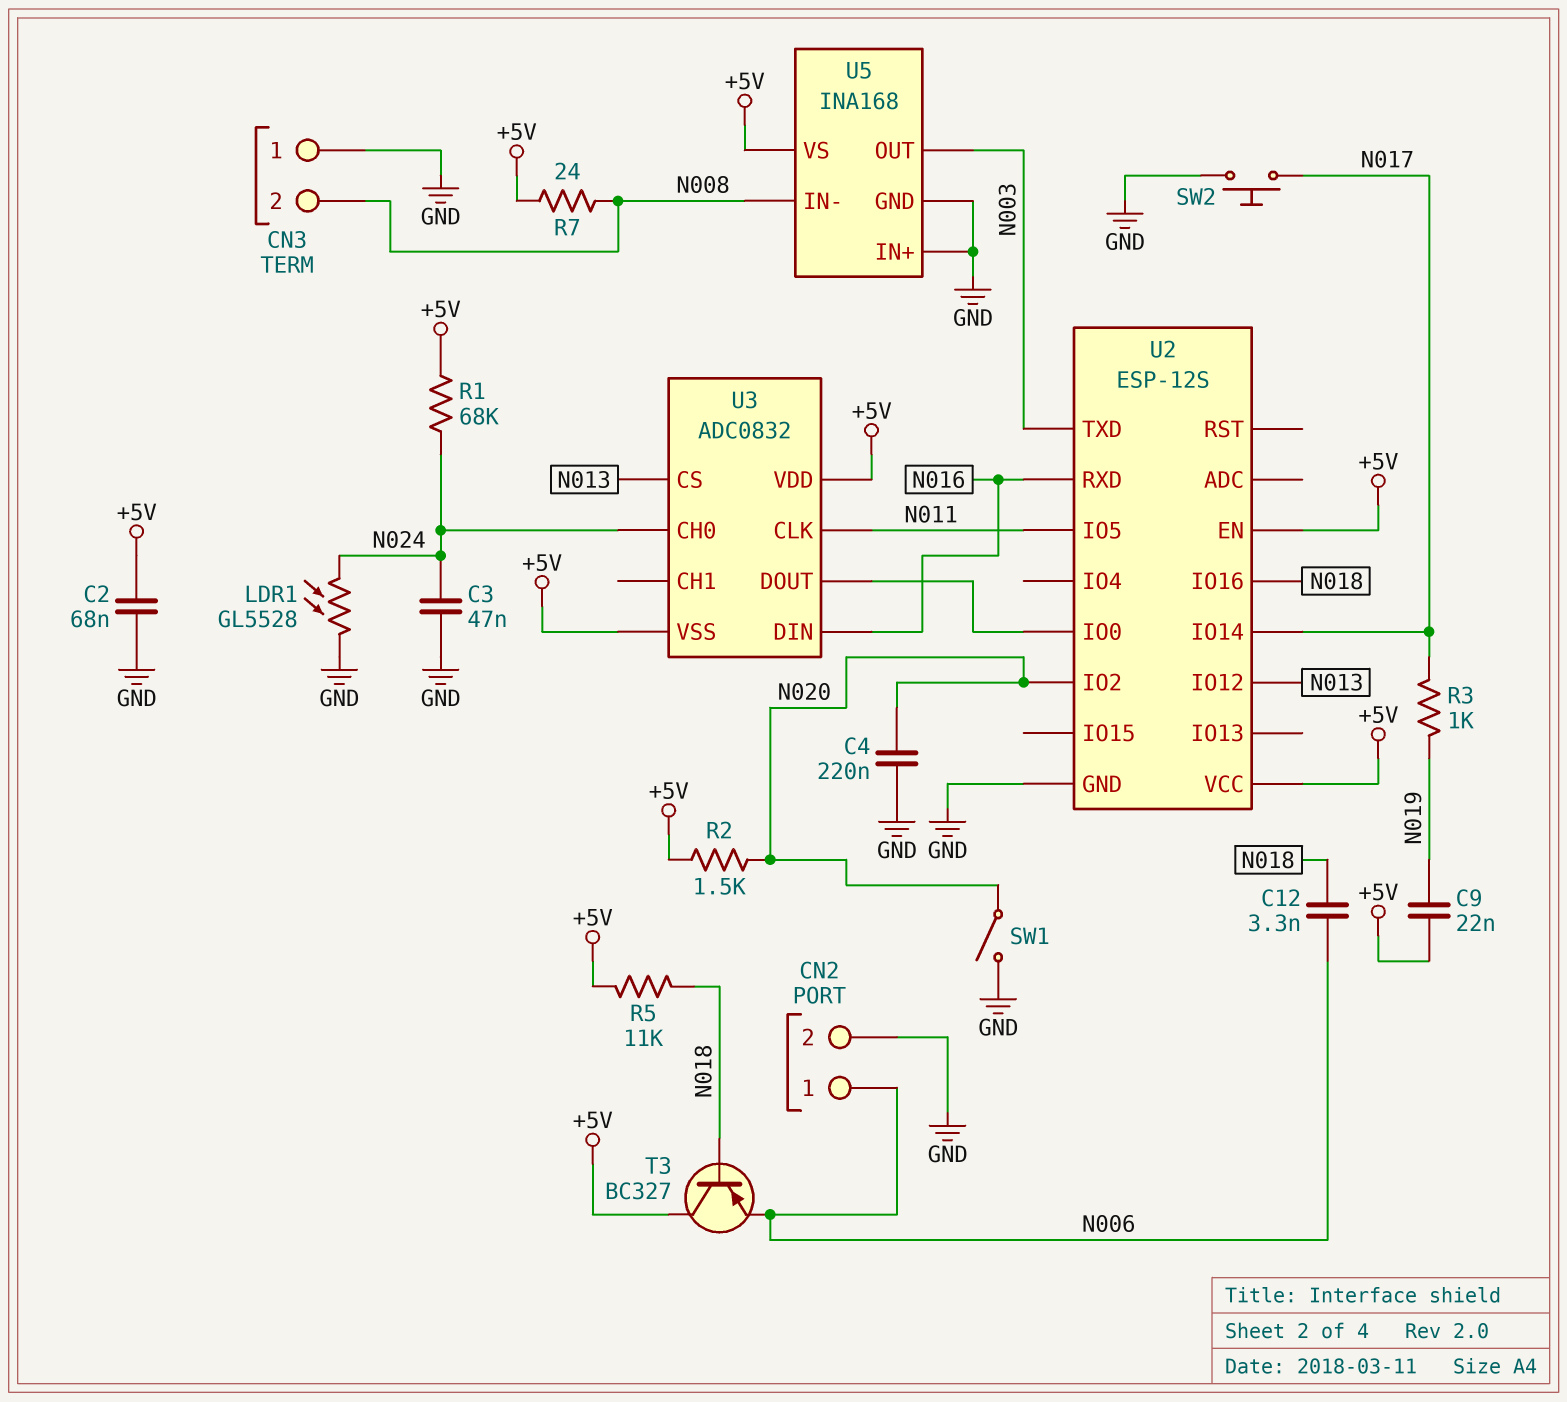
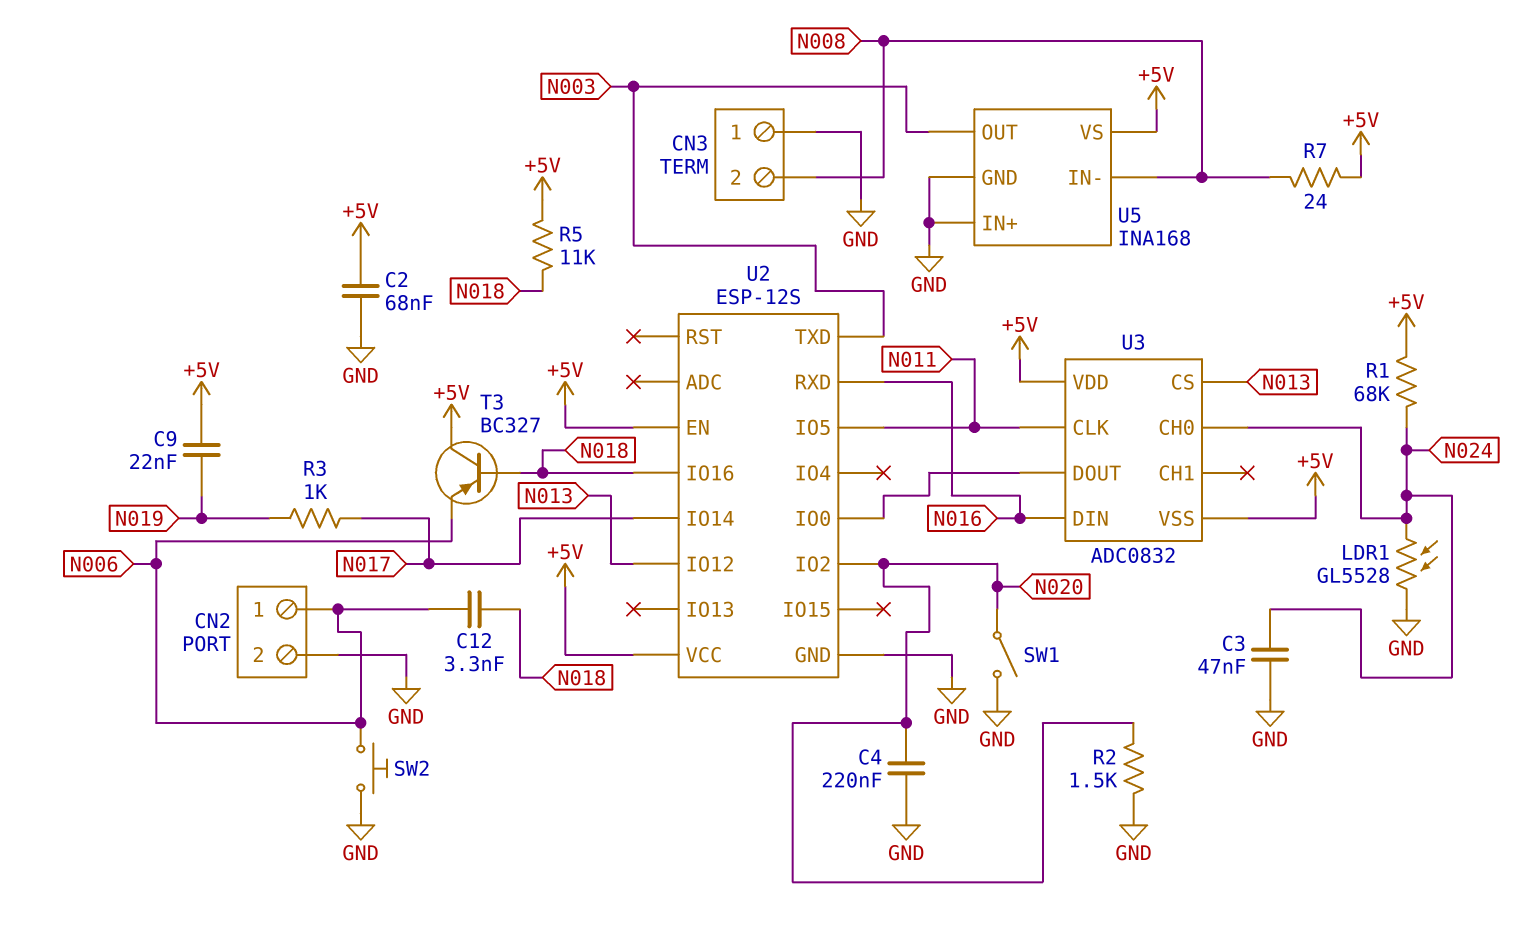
R2: 1.5k (+5V, N020) -> 1.5k (GND, N020)
SW2: button (GND, N017) -> button (GND, N006)

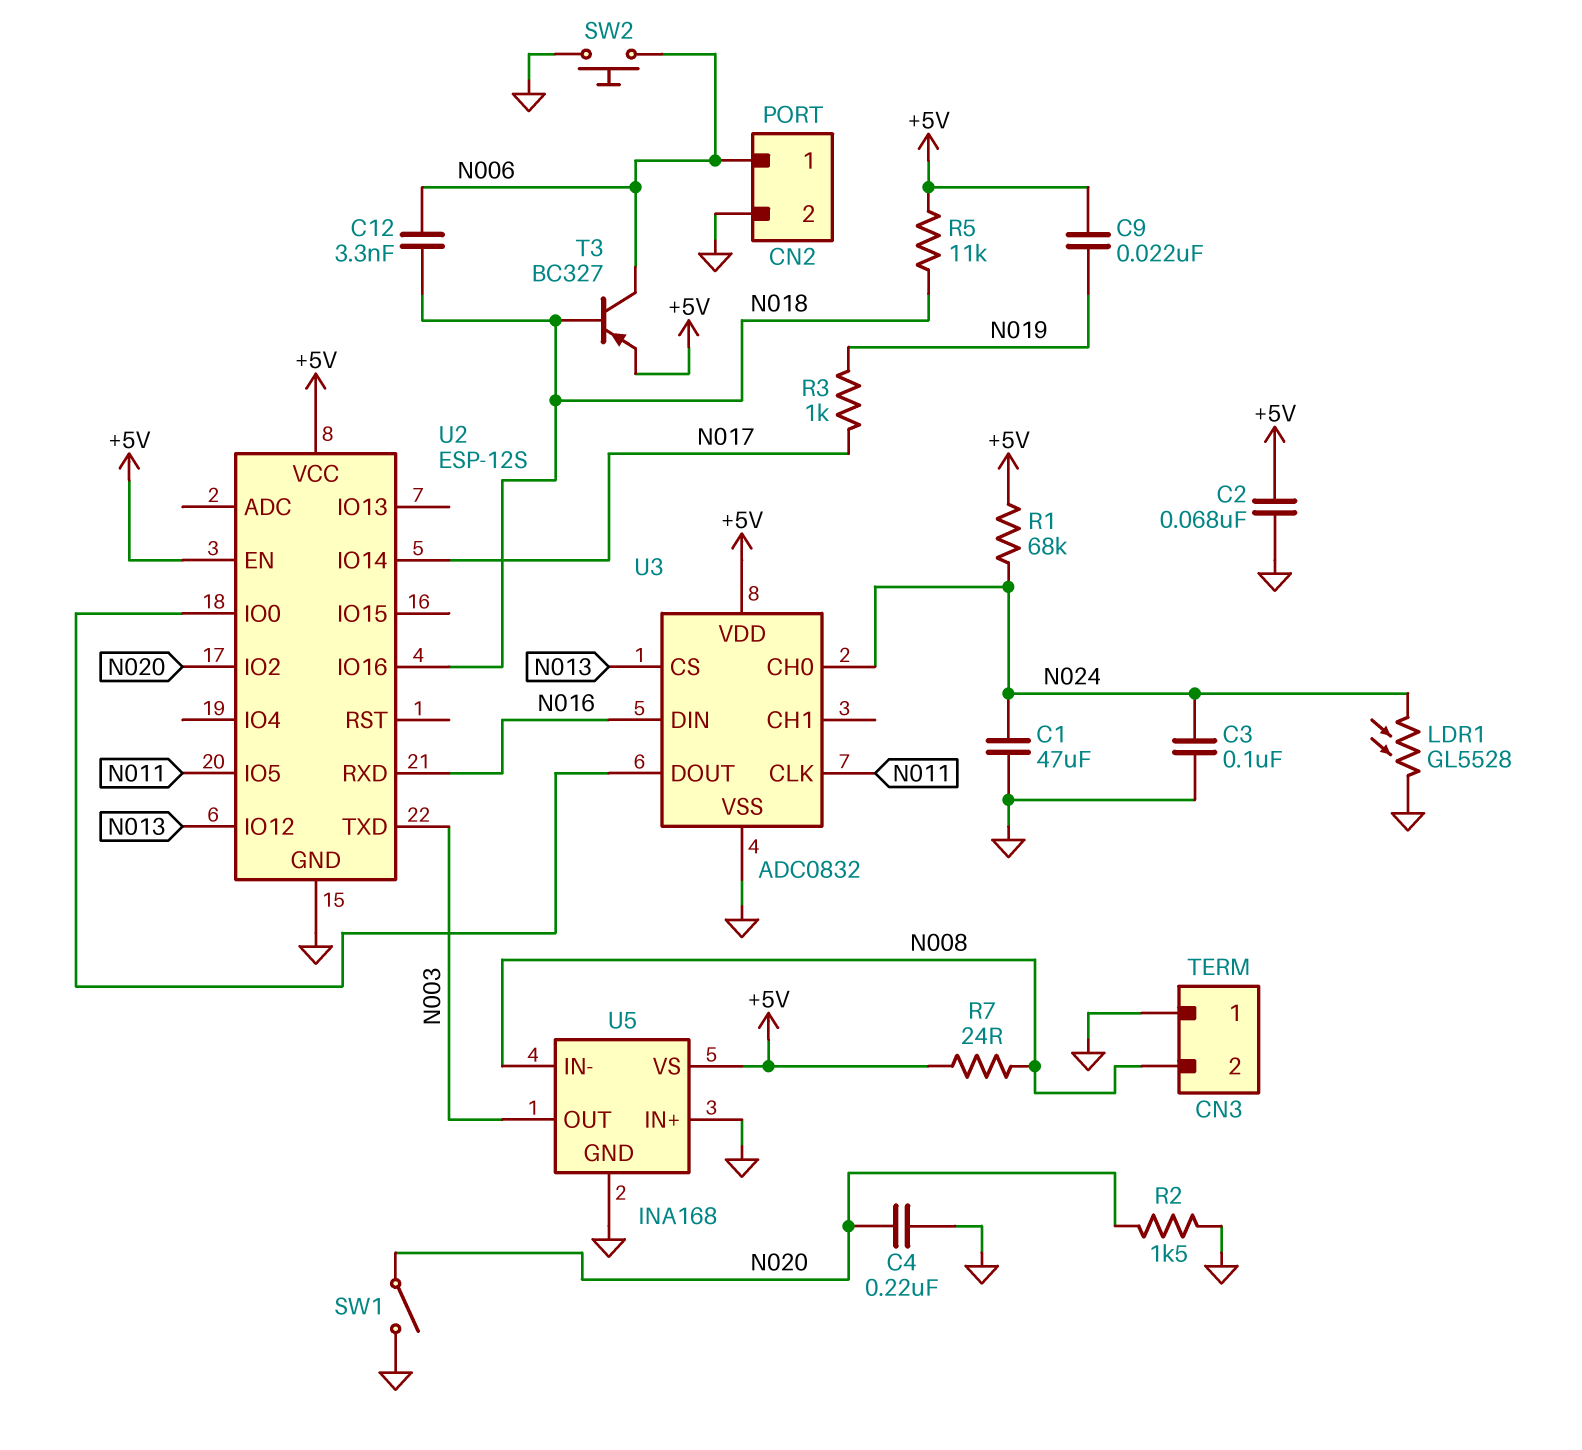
C1: none -> 47uF (GND, N024)
C3: 47nF (GND, N024) -> 100nF (GND, N024)
T3: PNP BC327 (B N018, C +5V, E N006) -> PNP BC327 (B N018, C N006, E +5V)
U3 pin VSS: +5V -> GND

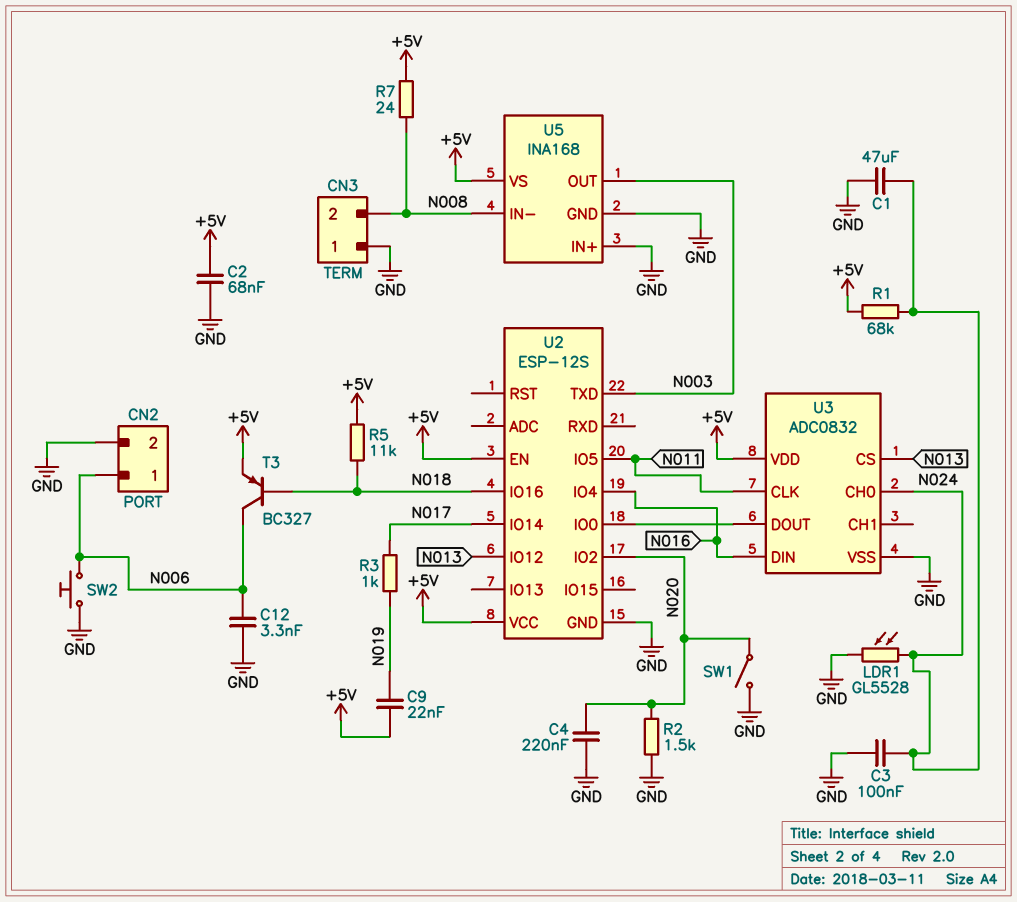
C12: 3.3nF (N006, N018) -> 3.3nF (GND, N006)
U2 pin IO4: none -> N016
U2 pin RXD: N016 -> none

